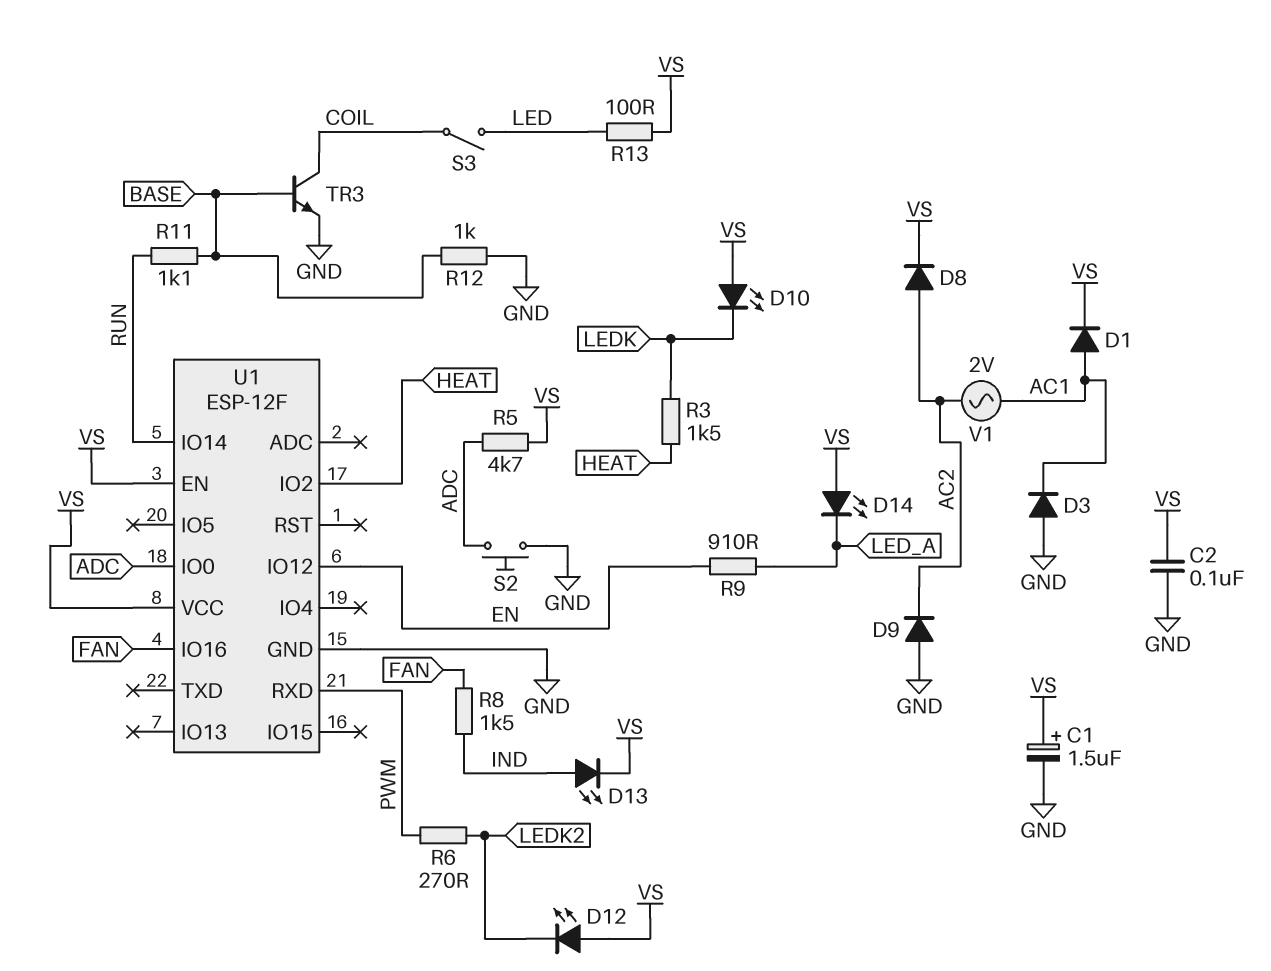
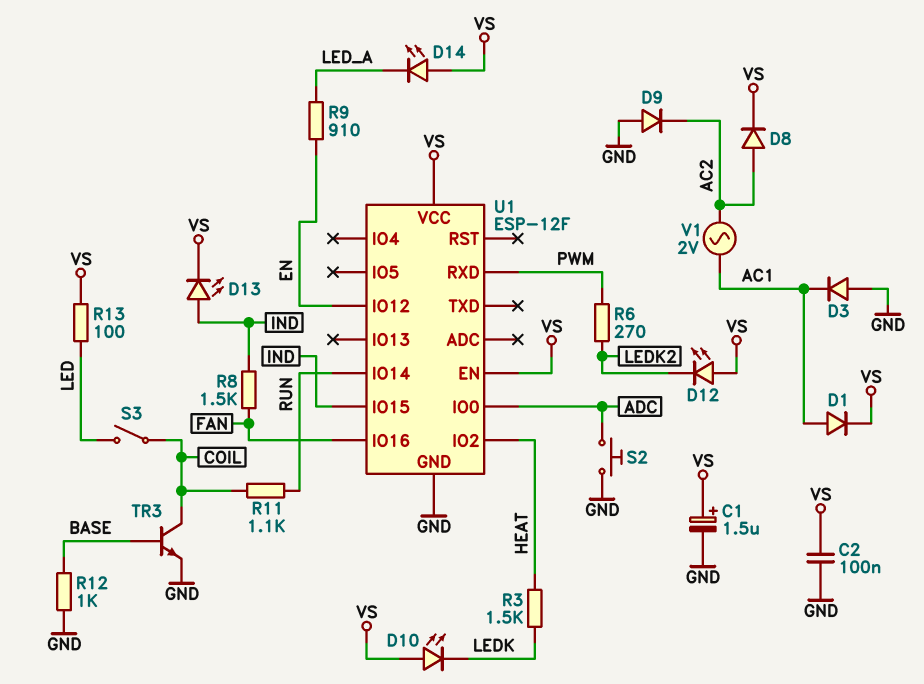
R5: 4.7k (ADC, VS) -> none
R11: 1.1k (BASE, RUN) -> 1.1k (COIL, RUN)
U1 pin IO15: none -> IND

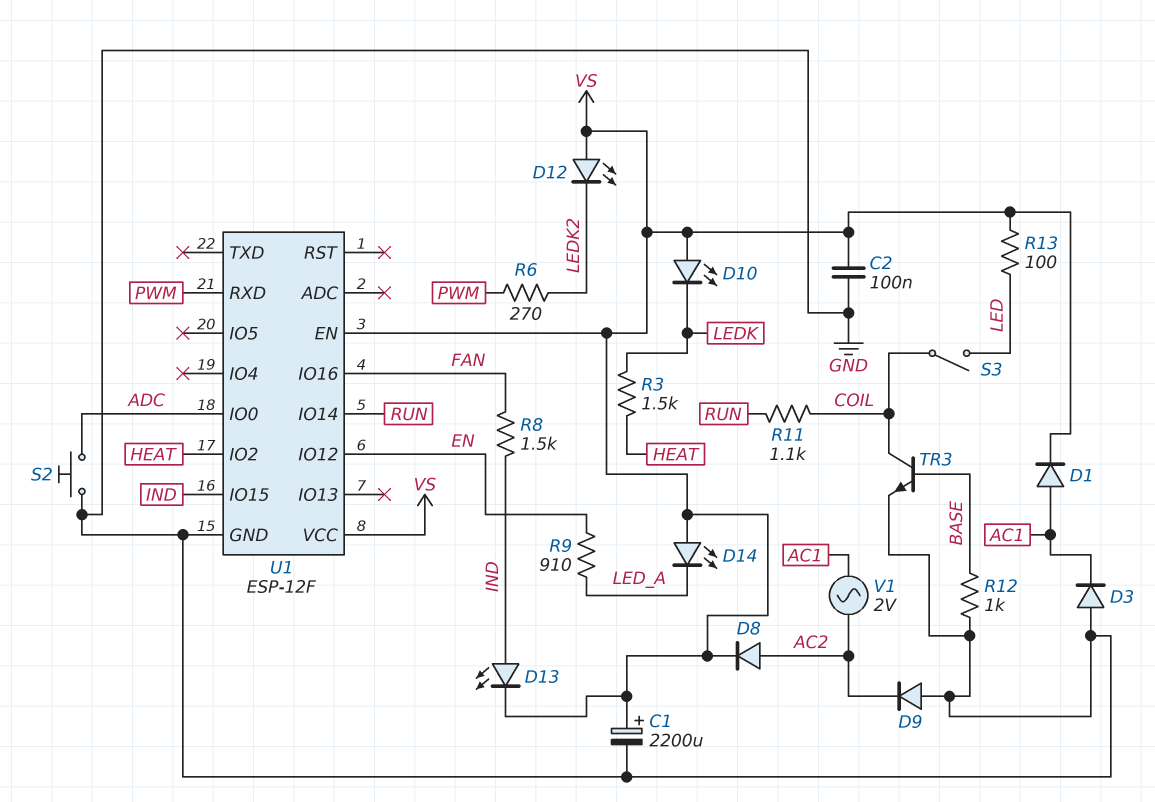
C1: 1.5uF (plus VS, minus GND) -> 2200uF (plus VS, minus GND)

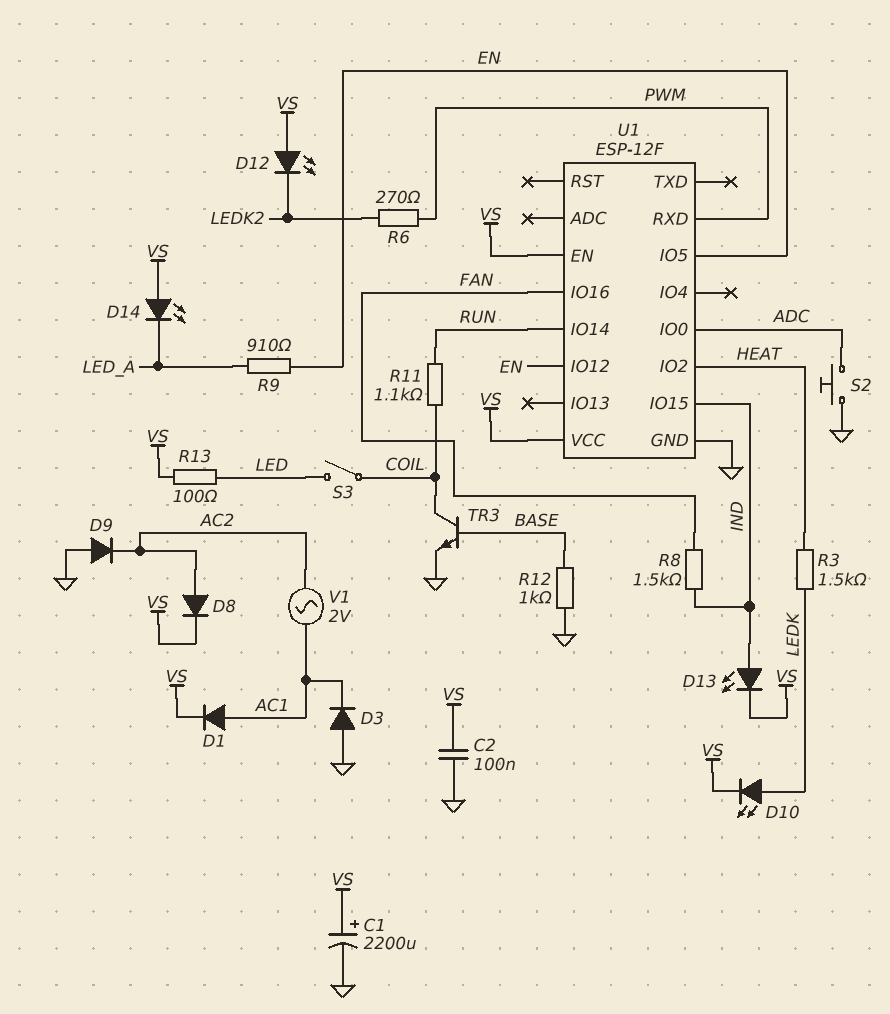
D10: LED (A VS, K LEDK) -> LED (A LEDK, K VS)
U1 pin IO5: none -> EN

